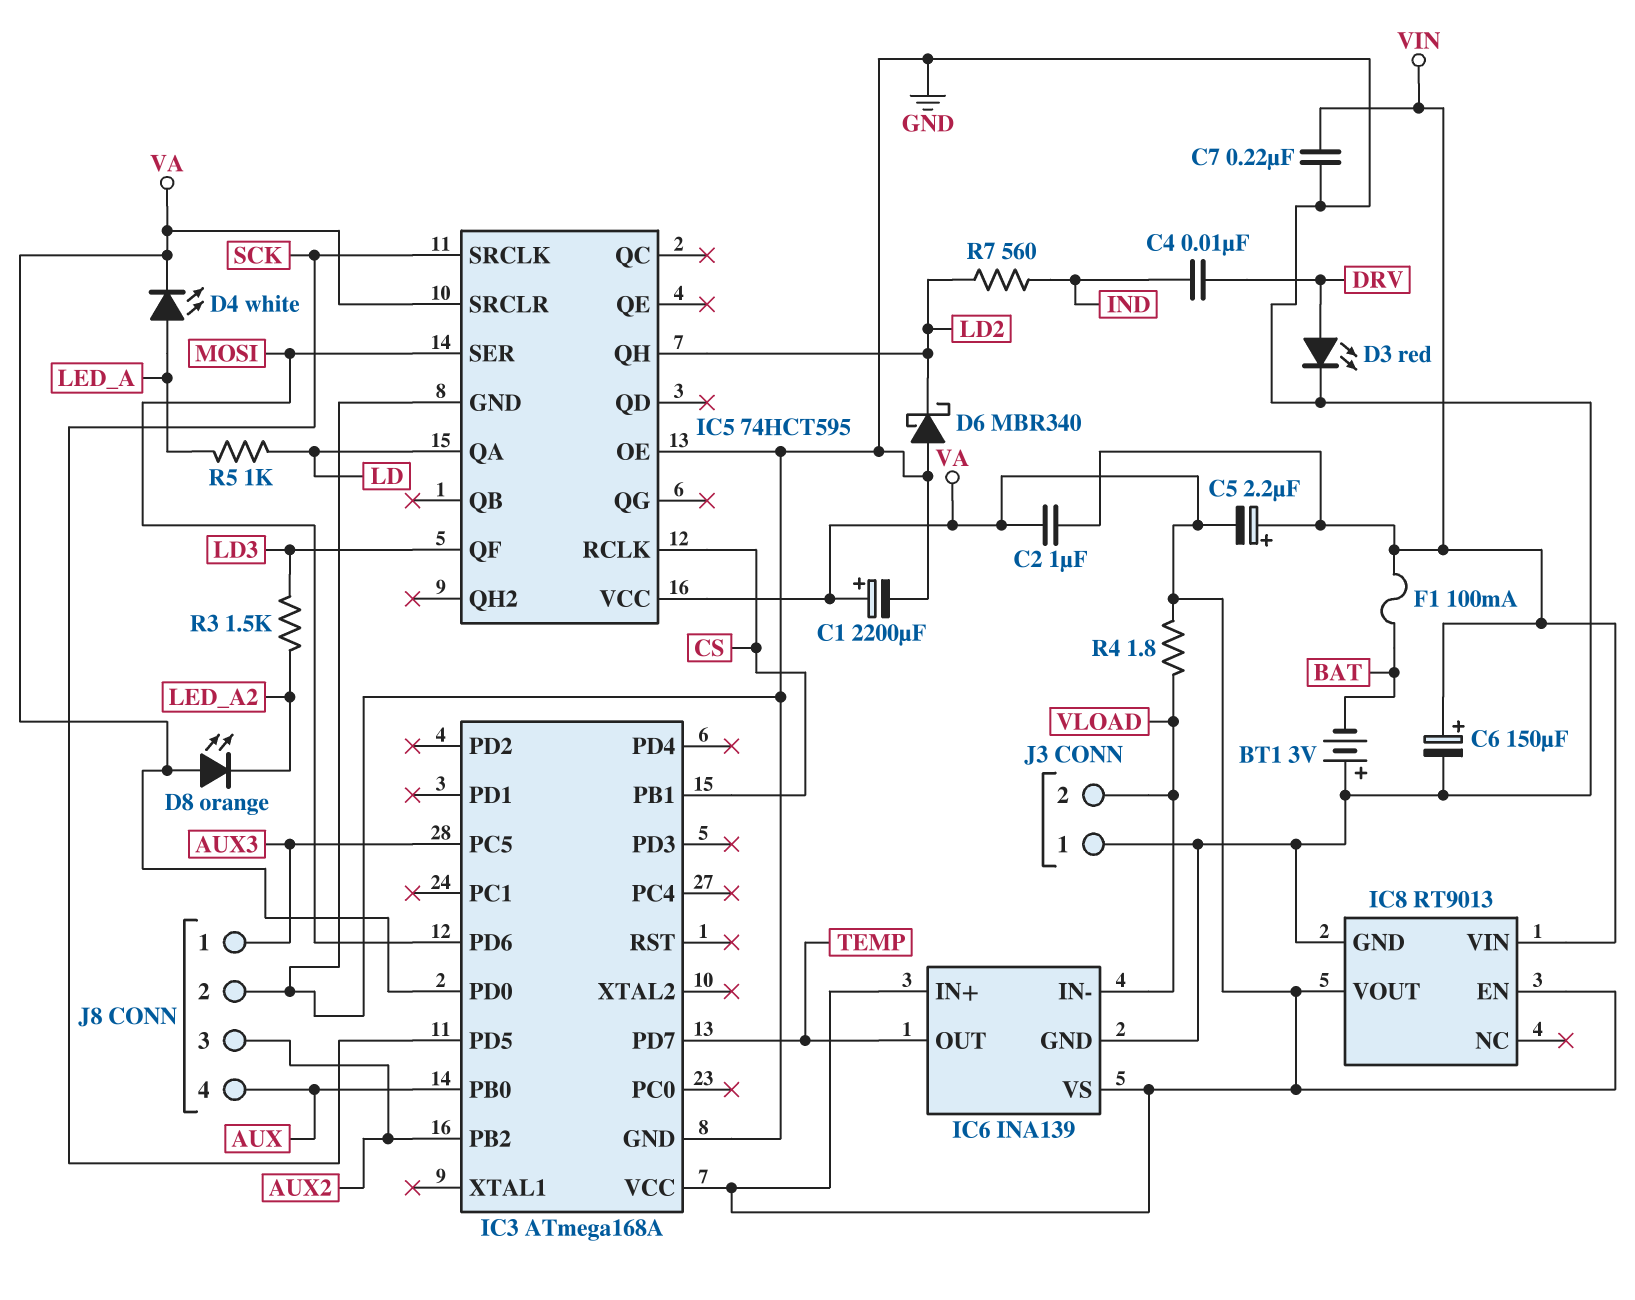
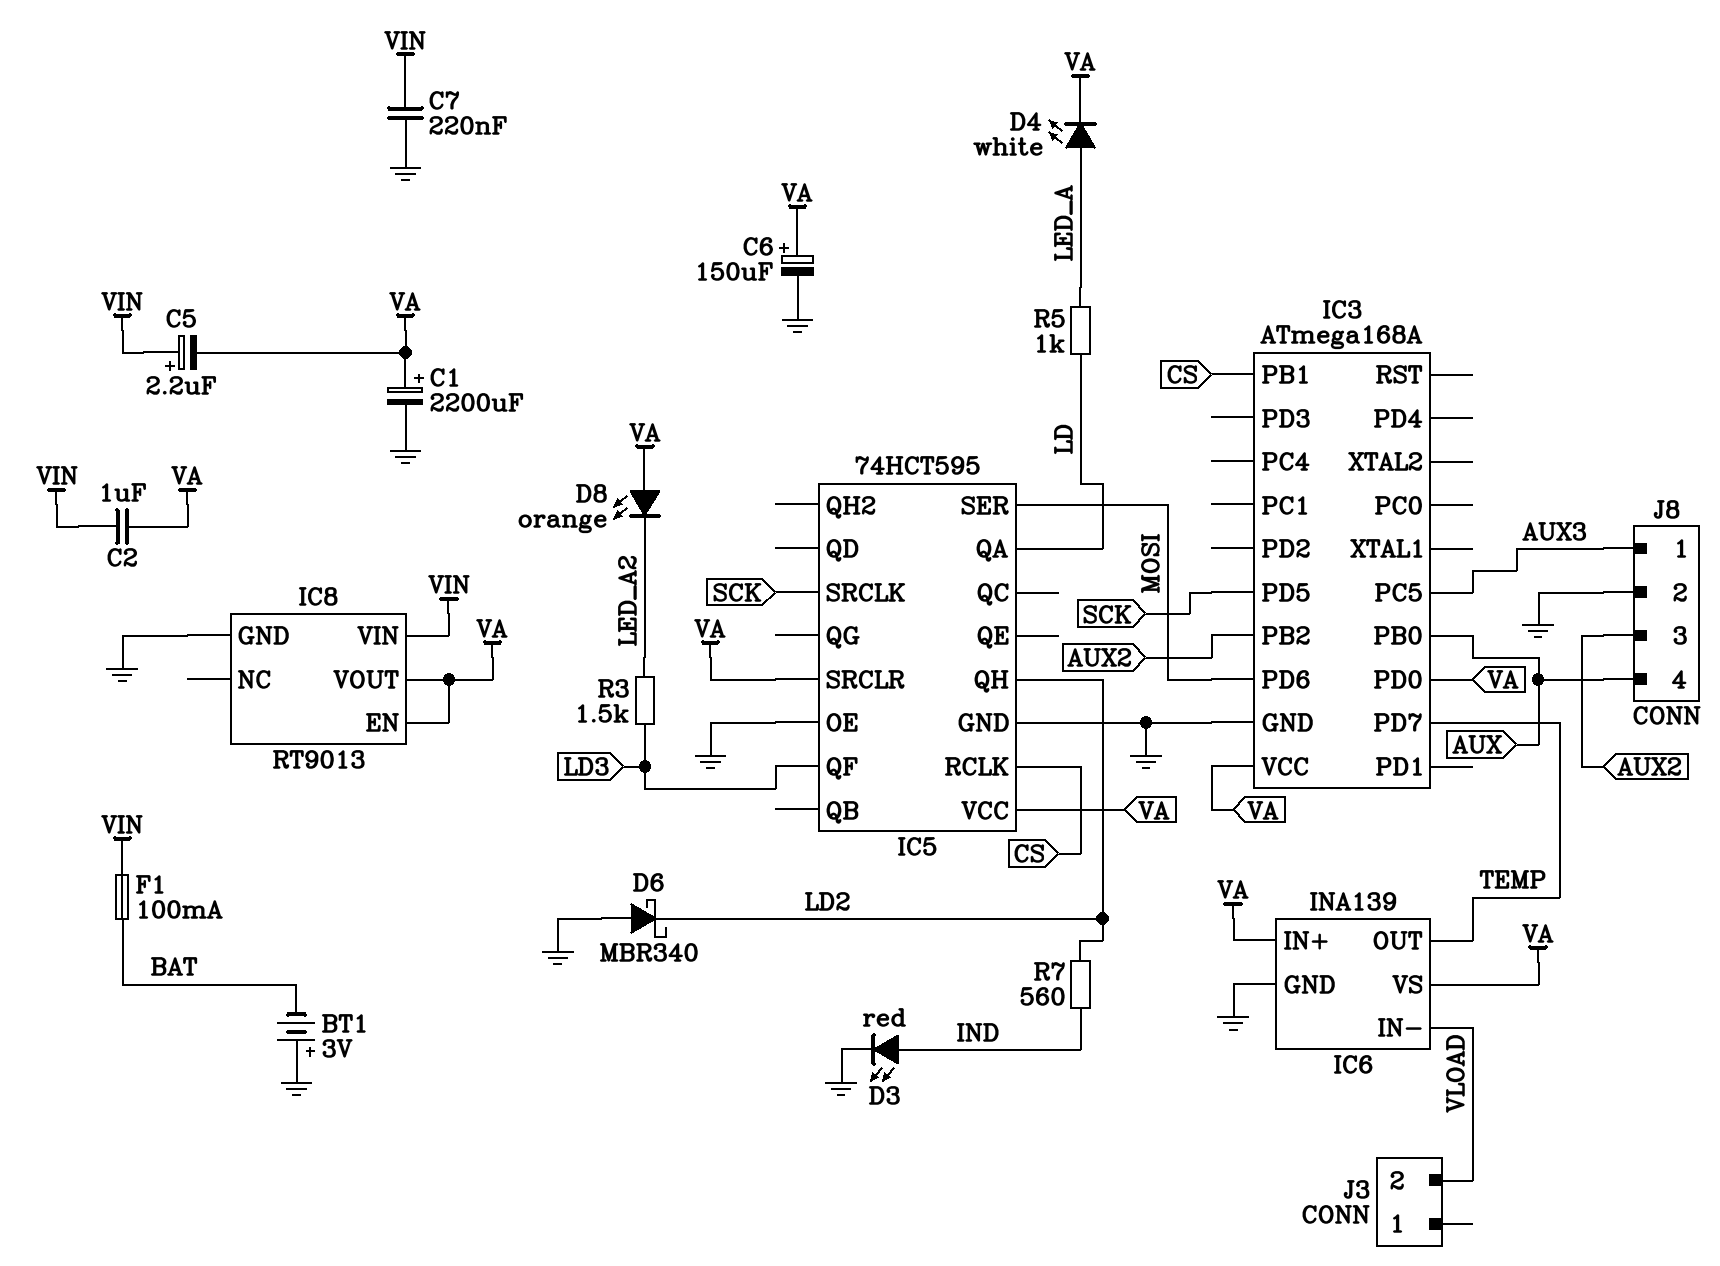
C4: 10nF (DRV, IND) -> none
C6: 150uF (plus VIN, minus GND) -> 150uF (plus VA, minus GND)
D3: LED red (A DRV, K GND) -> LED red (A IND, K GND)
J3 pin 1: GND -> none
R4: 1.8 (VA, VLOAD) -> none

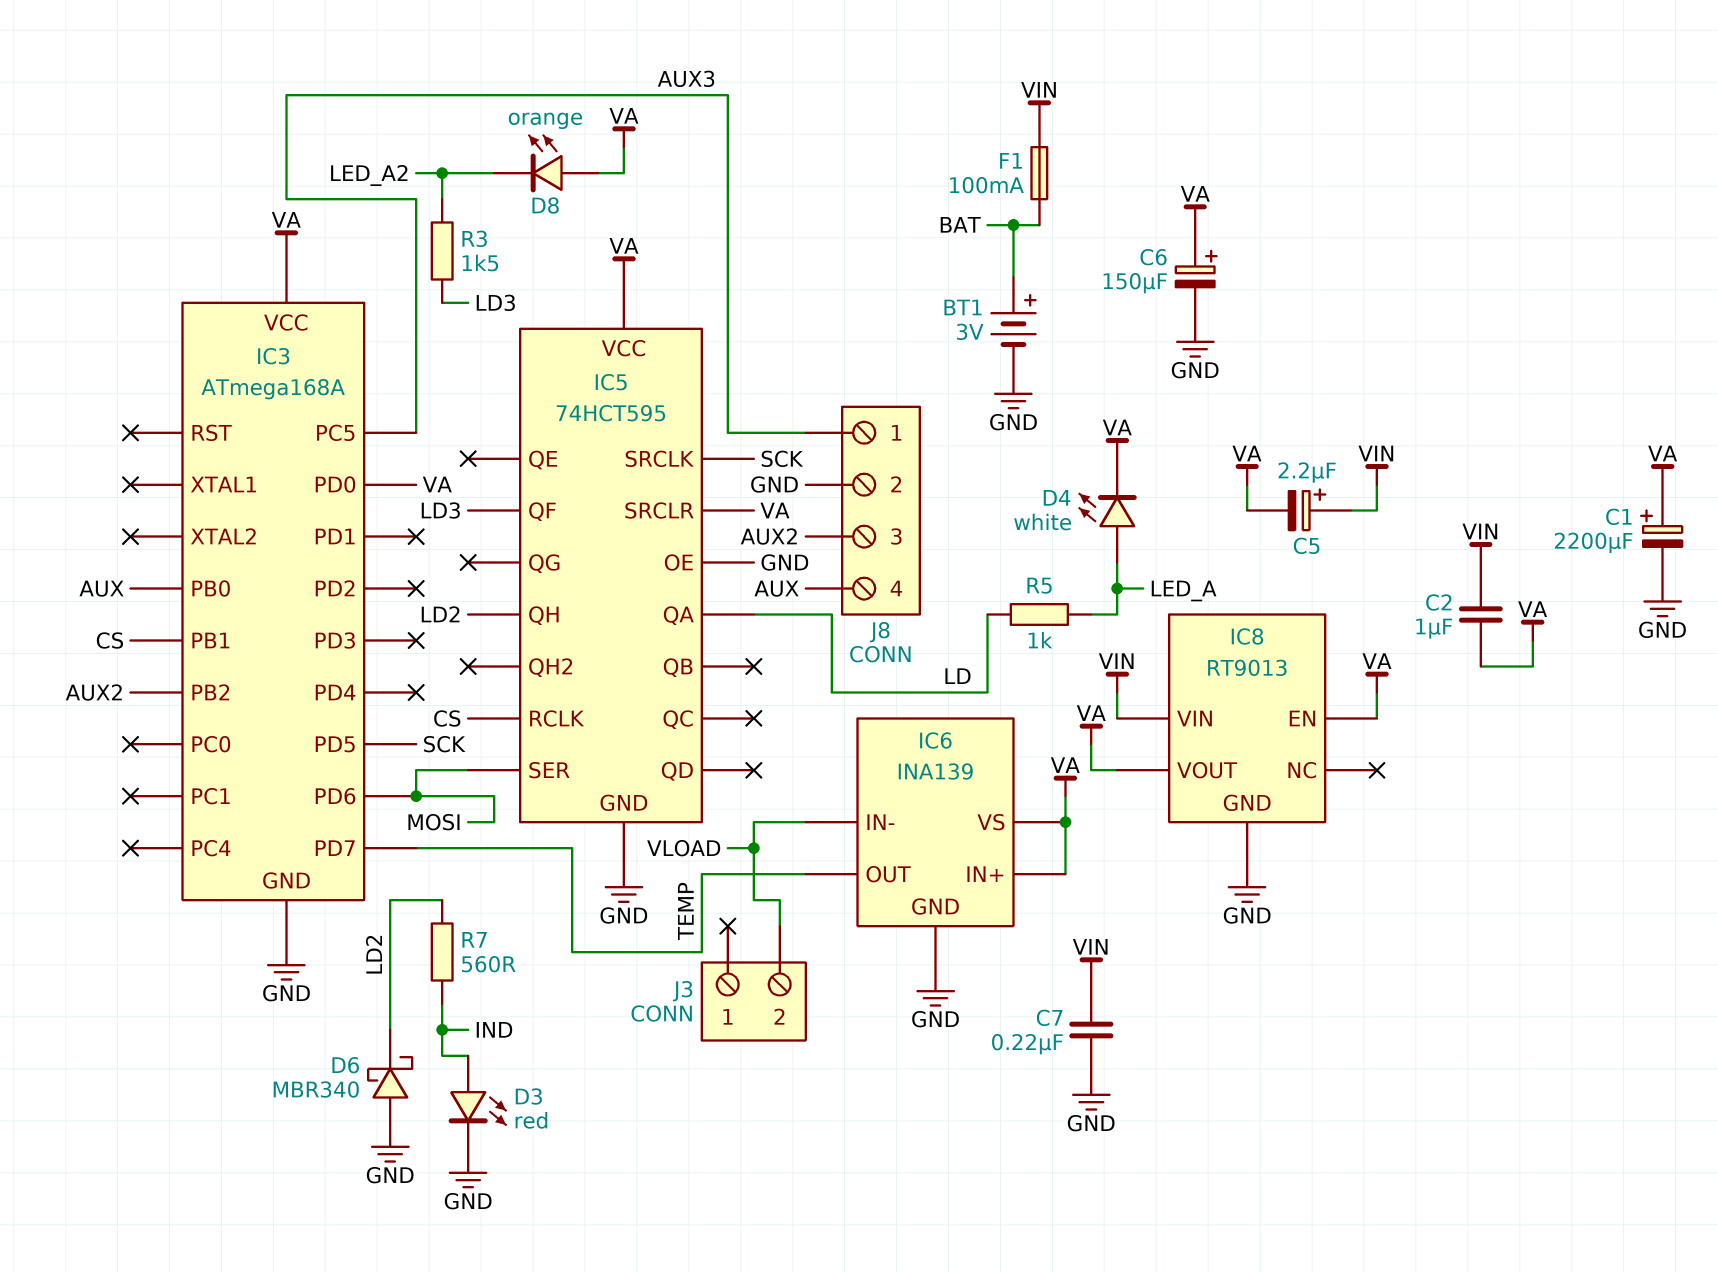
BT1: 3V (plus GND, minus BAT) -> 3V (plus BAT, minus GND)

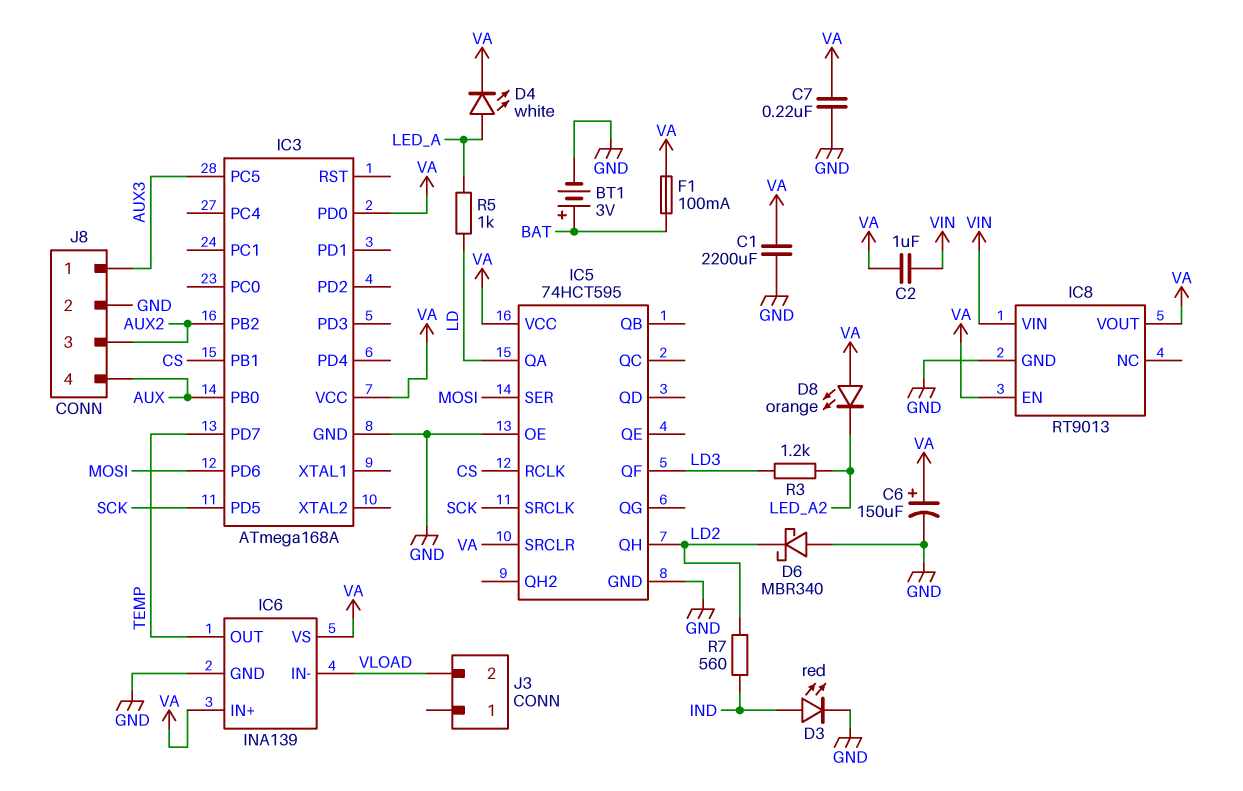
C1: 2200uF (plus VA, minus GND) -> 2200uF (GND, VA)
C5: 2.2uF (plus VIN, minus VA) -> none
C7: 220nF (GND, VIN) -> 220nF (GND, VA)
F1: 100mA (BAT, VIN) -> 100mA (BAT, VA)
R3: 1.5k (LD3, LED_A2) -> 1.2k (LD3, LED_A2)

